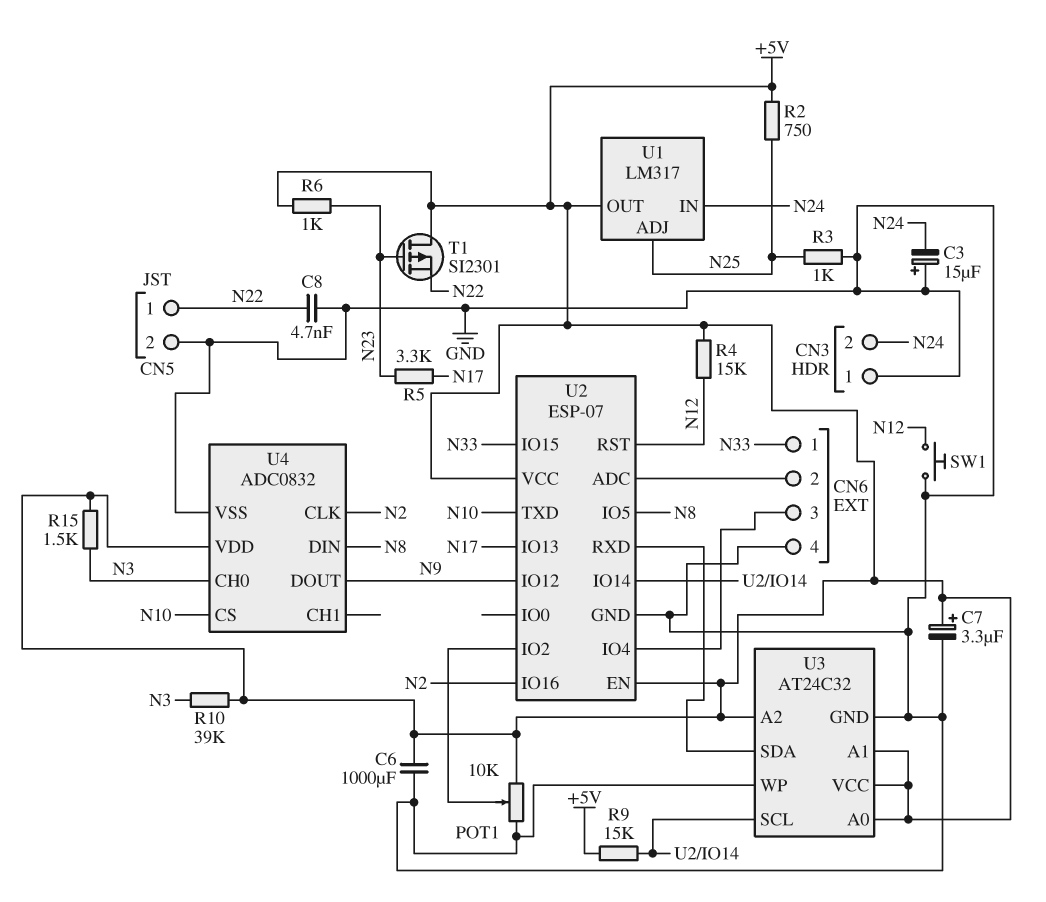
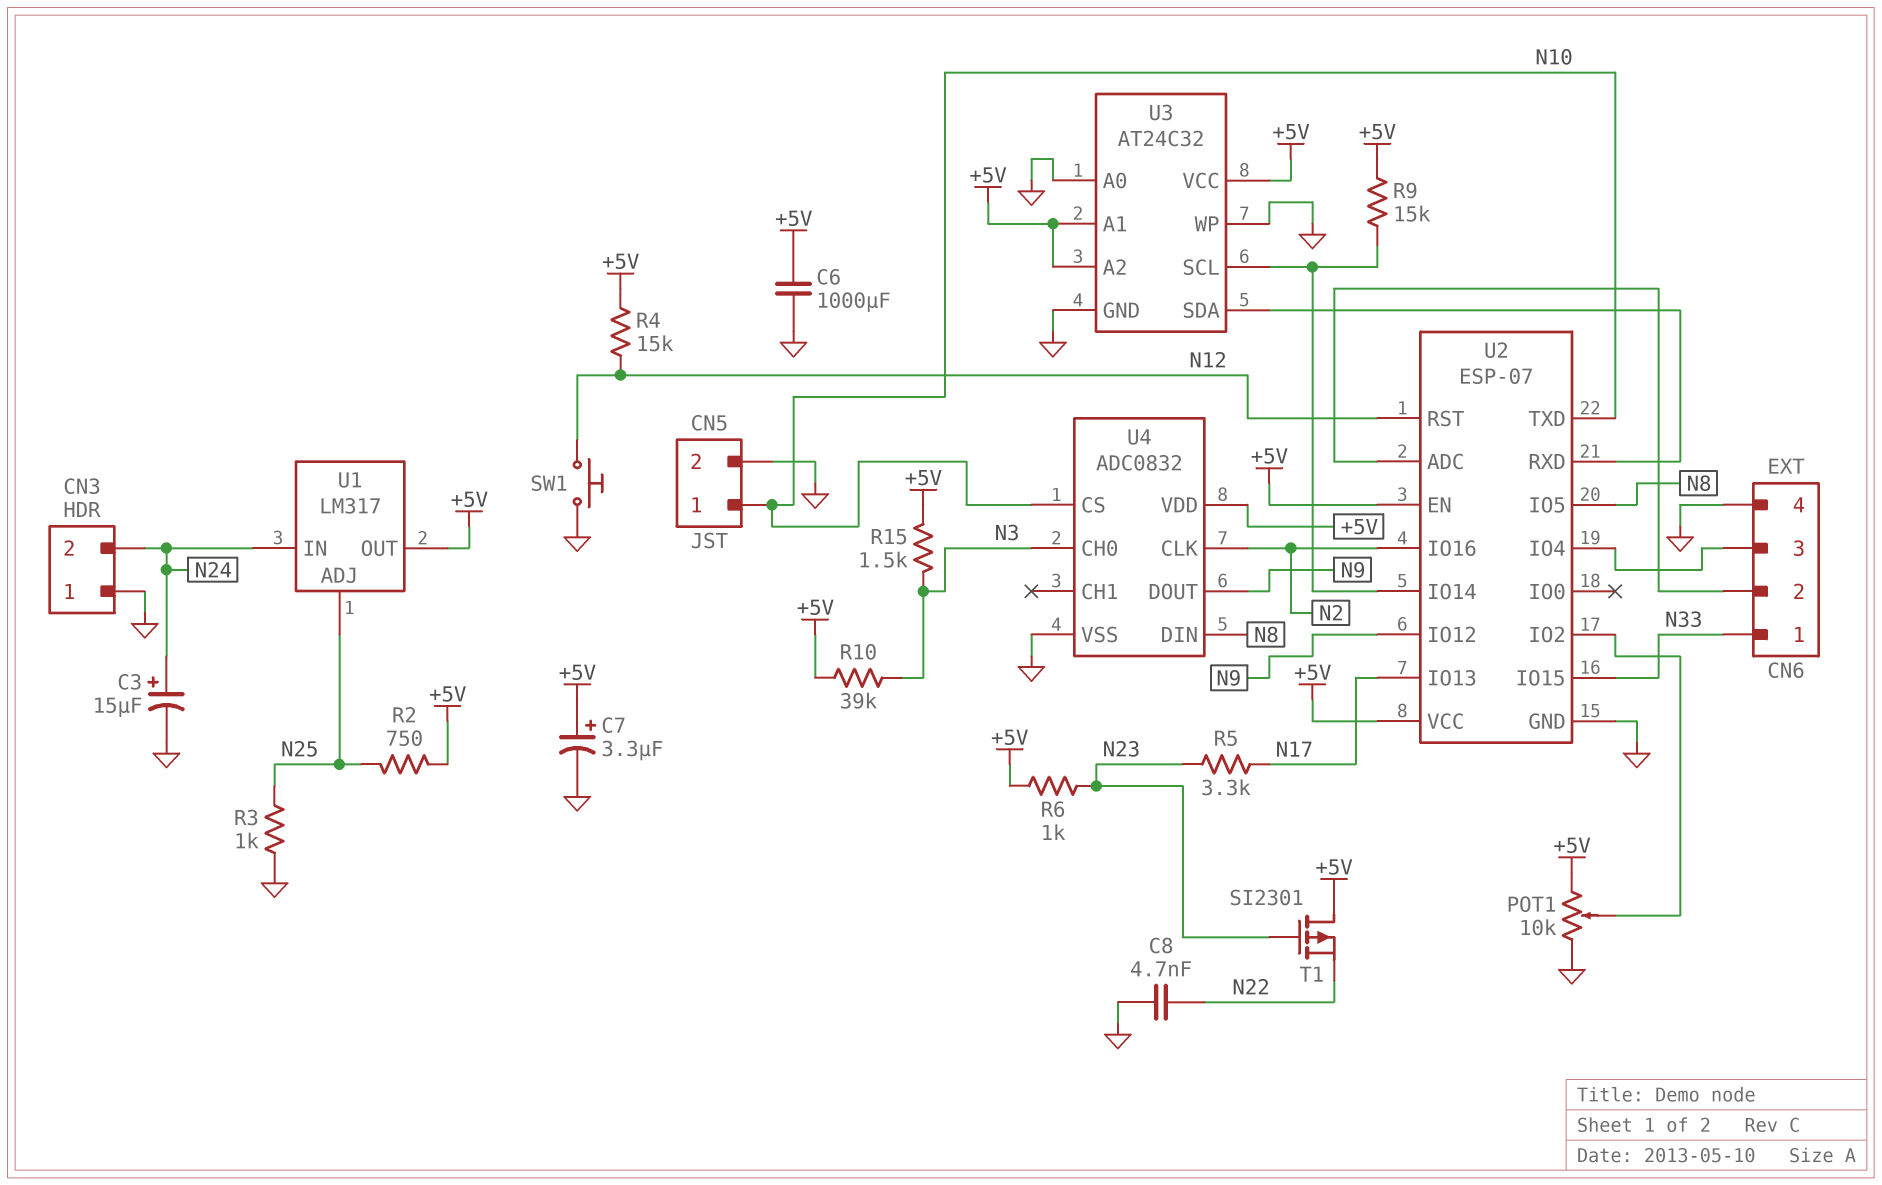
C3: 15uF (plus GND, minus N24) -> 15uF (plus N24, minus GND)
CN5 pin 1: N22 -> N10
U3 pin A0: +5V -> GND

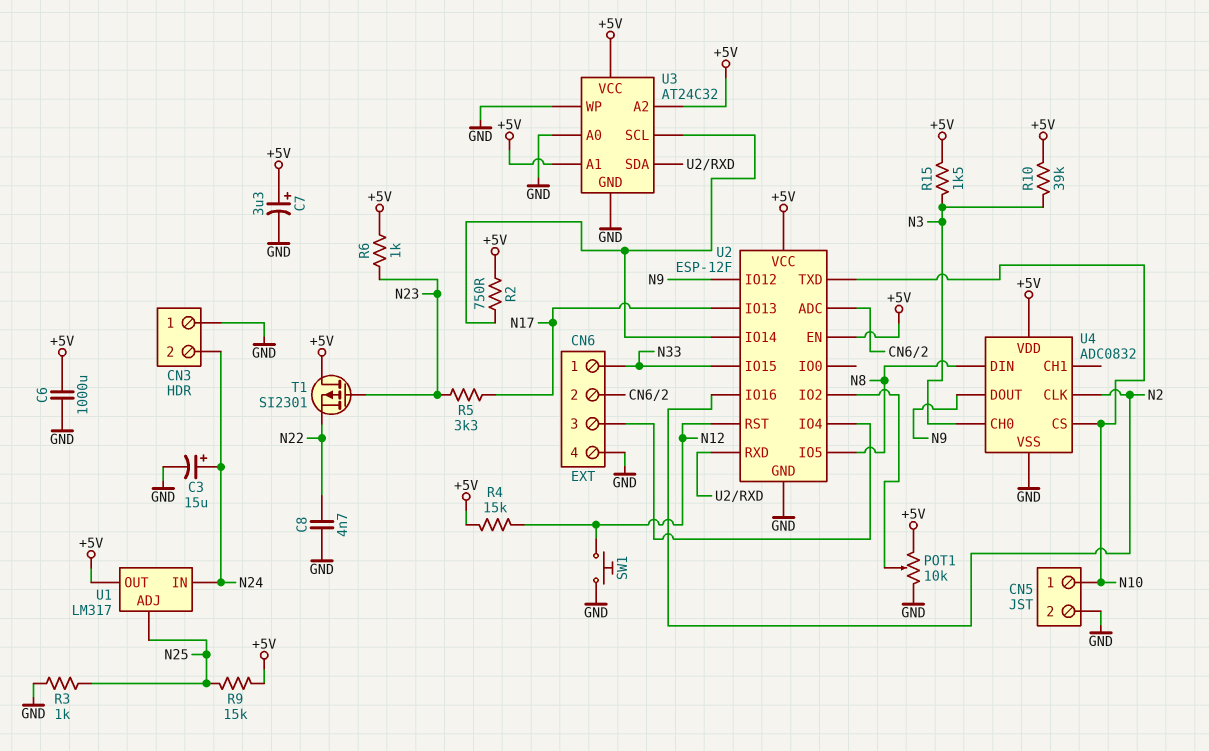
R2: 750 (+5V, N25) -> 750 (+5V, U2/IO14)
R9: 15k (+5V, U2/IO14) -> 15k (+5V, N25)
U2: ESP-07 -> ESP-12F

